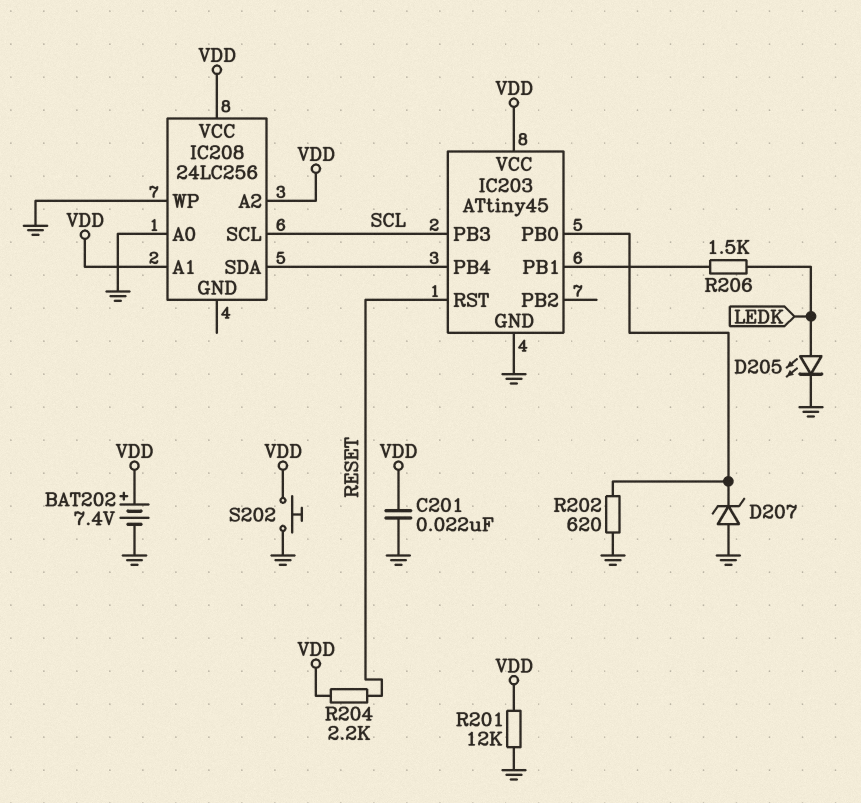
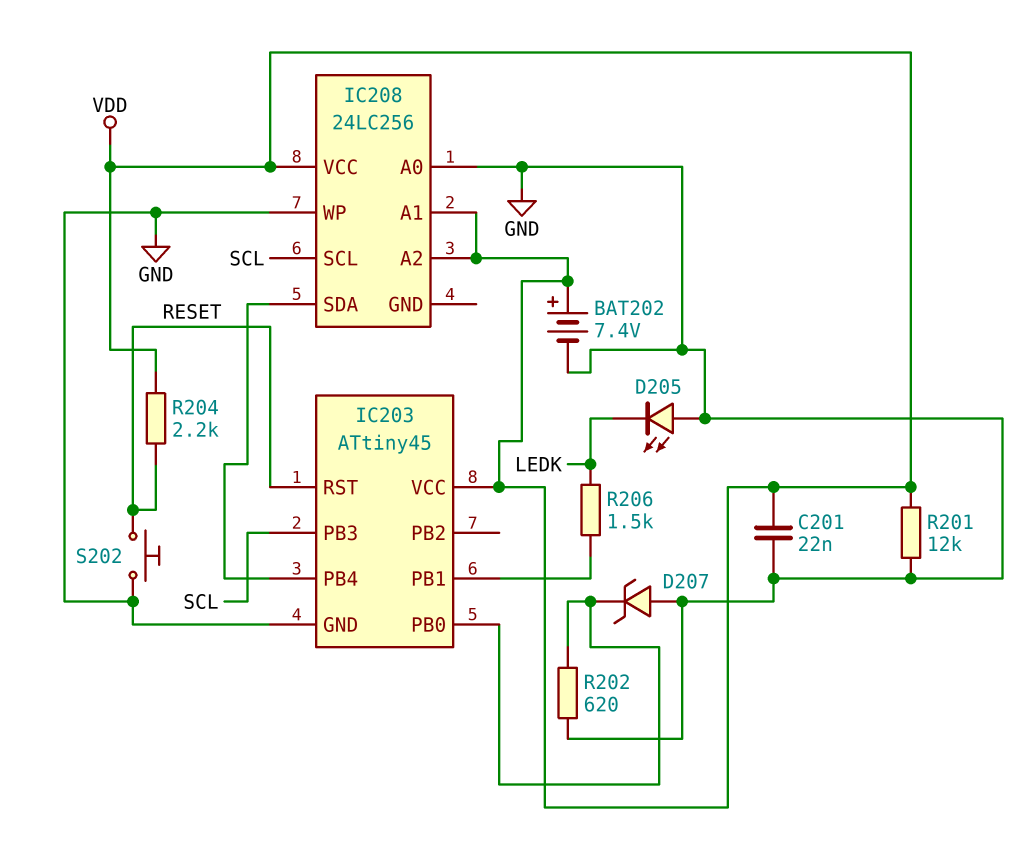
D205: LED (A LEDK, K GND) -> LED (A GND, K LEDK)
S202: button (GND, VDD) -> button (GND, RESET)

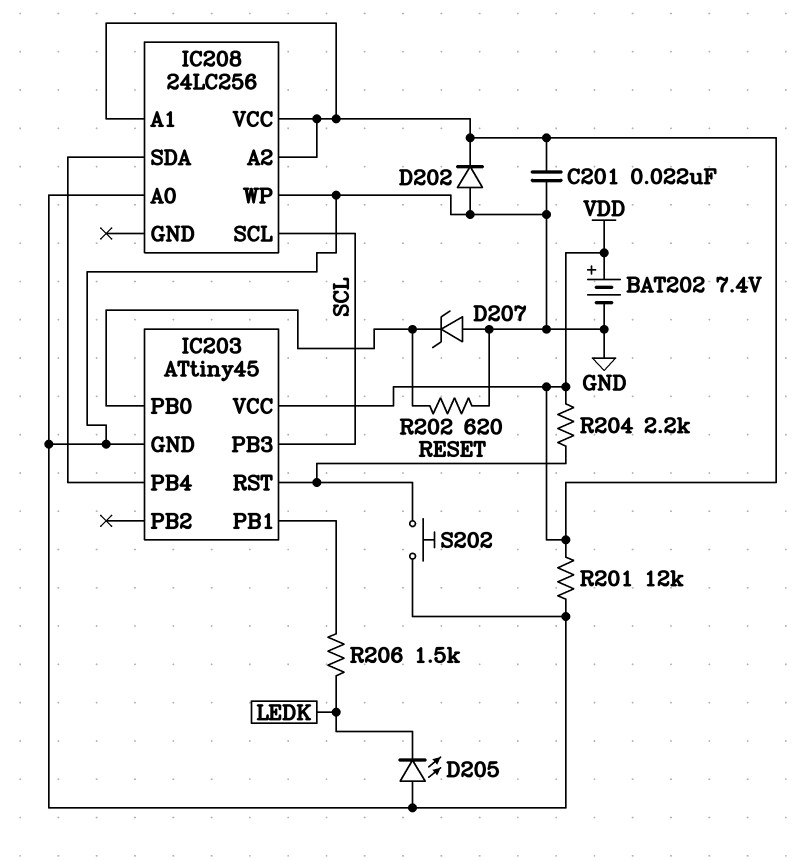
D202: none -> diode (A GND, K VDD)

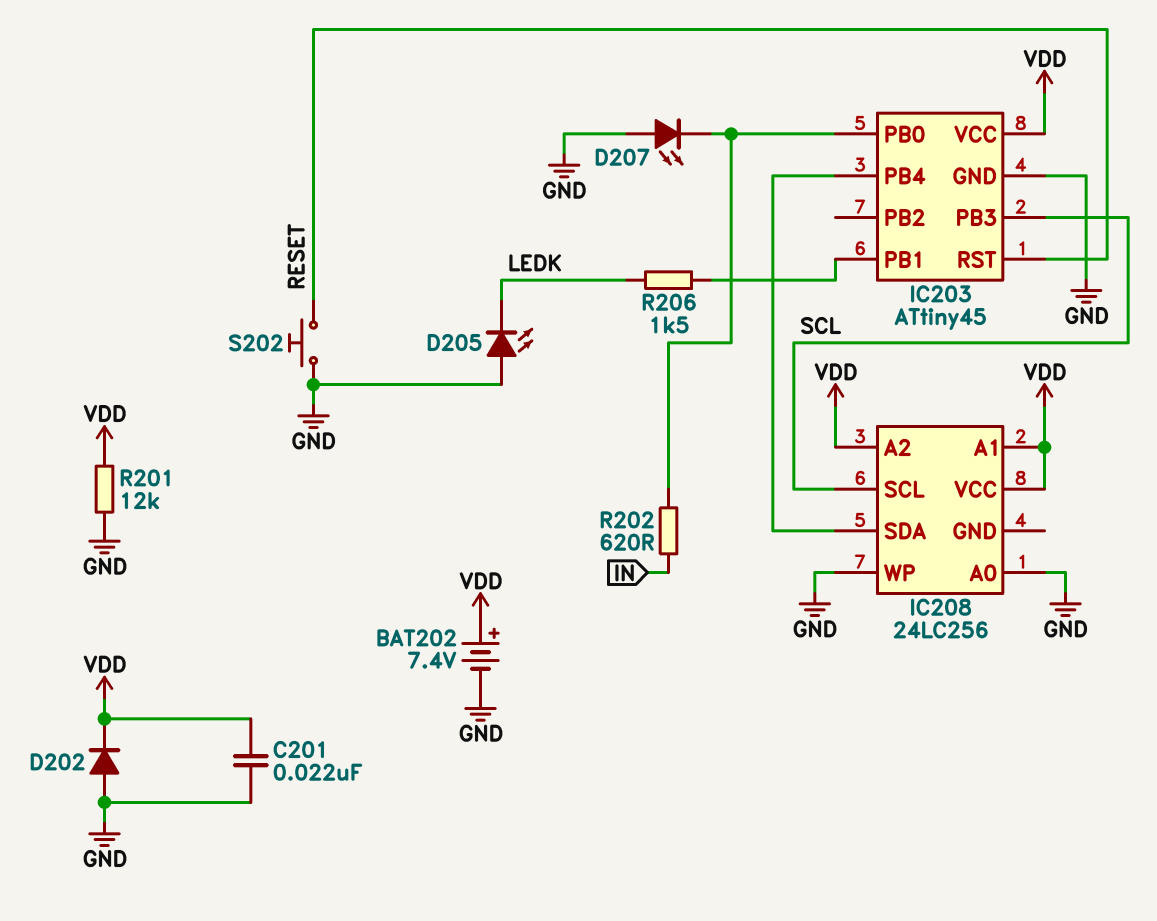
D207: zener (A GND, K IC203/PB0) -> LED (A GND, K IC203/PB0)
R202: 620 (GND, IC203/PB0) -> 620 (IC203/PB0, IN)
R204: 2.2k (RESET, VDD) -> none

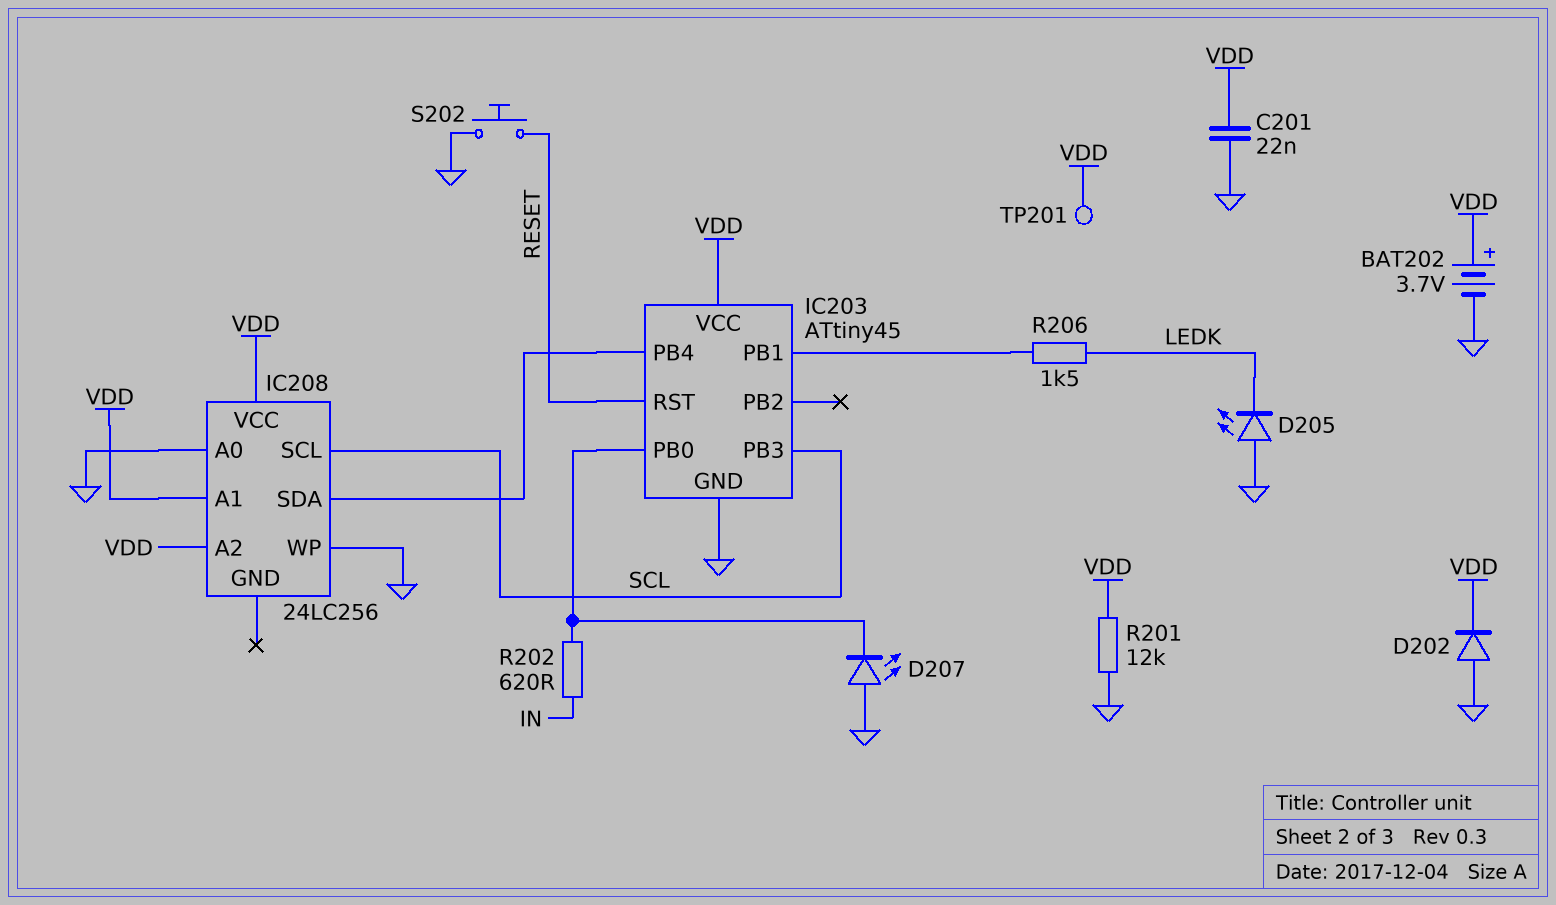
BAT202: 7.4V (plus VDD, minus GND) -> 3.7V (plus VDD, minus GND)
TP201: none -> test point (VDD)

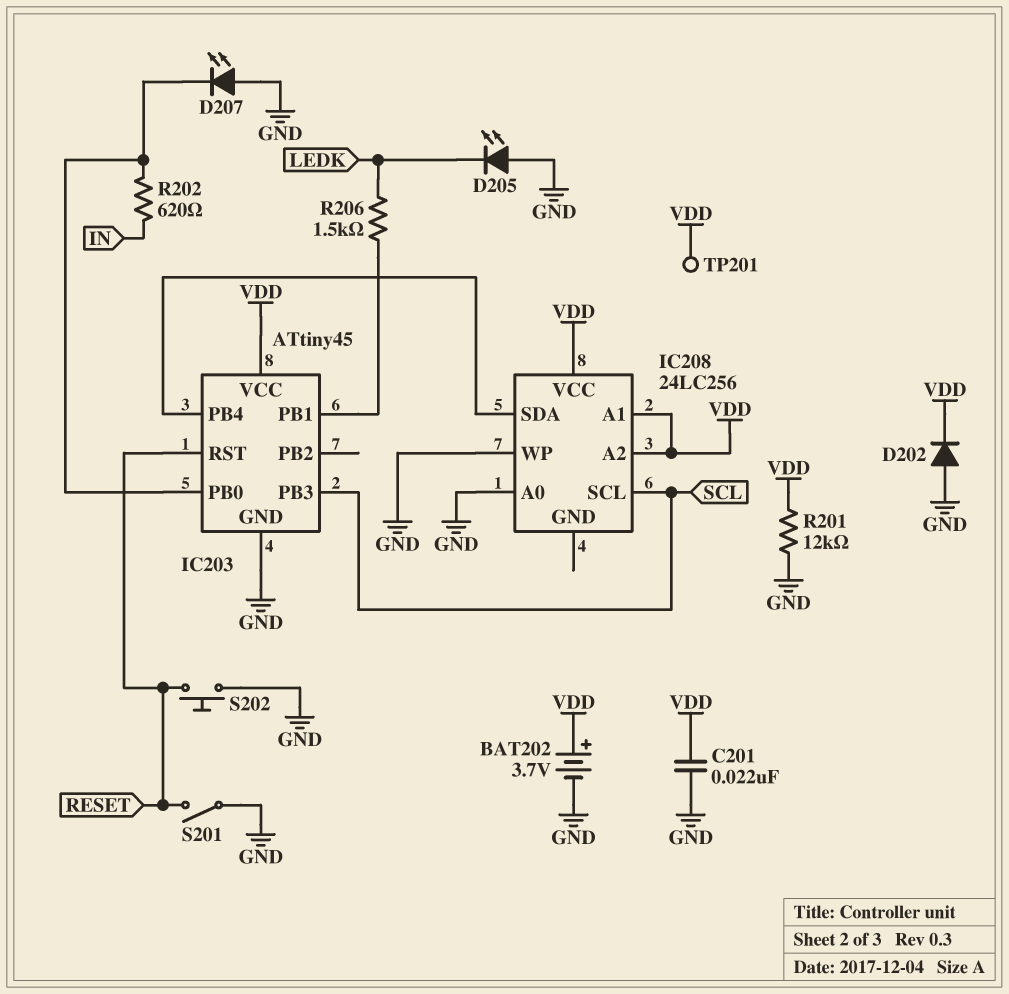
S201: none -> switch (GND, RESET)

